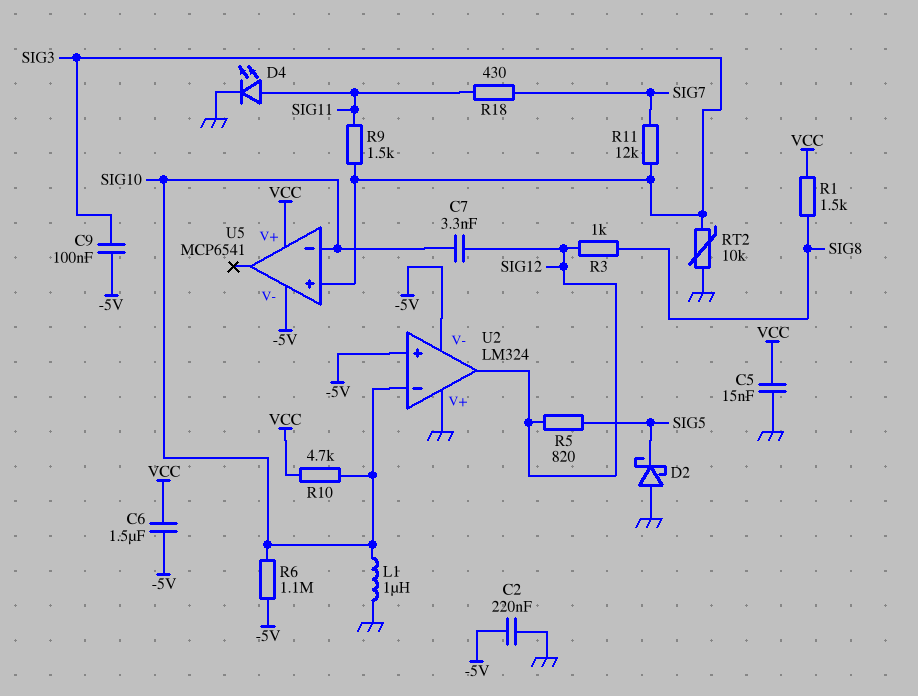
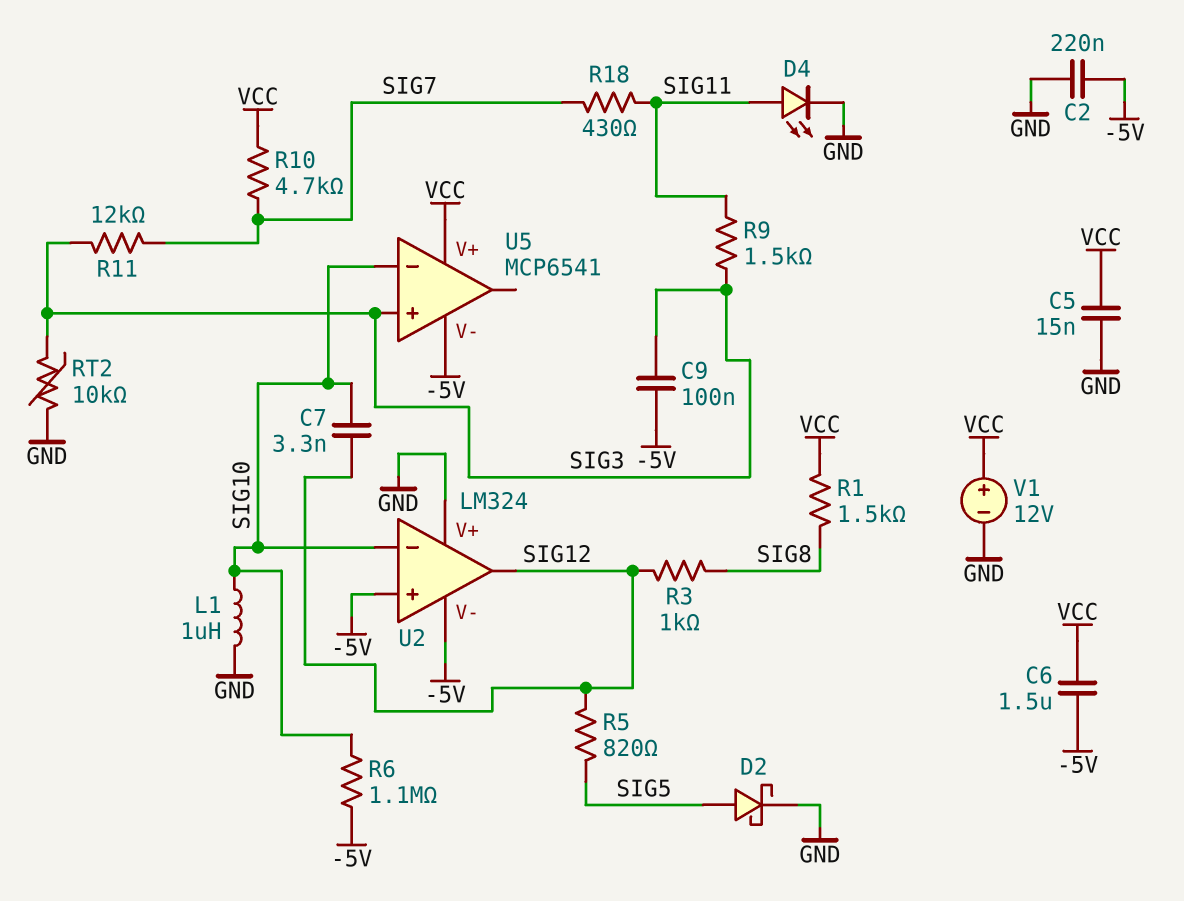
D2: schottky (A GND, K SIG5) -> schottky (A SIG5, K GND)
R10: 4.7k (SIG10, VCC) -> 4.7k (SIG7, VCC)
V1: none -> 12V (plus VCC, minus GND)

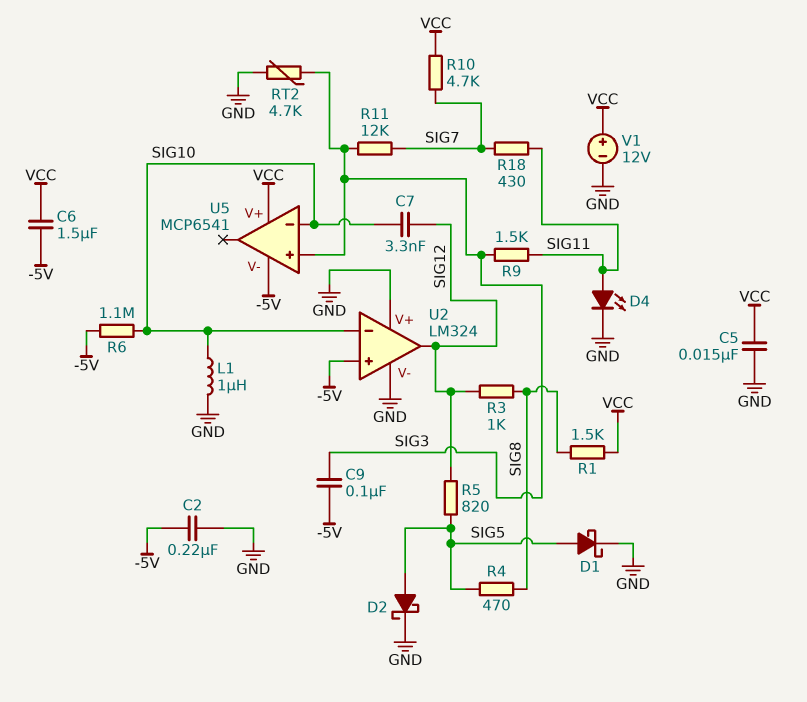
D1: none -> schottky (A SIG5, K GND)
R4: none -> 470 (SIG5, SIG8)
RT2: 10k (GND, SIG3) -> 4.7k (GND, SIG3)
U2 pin V-: -5V -> GND

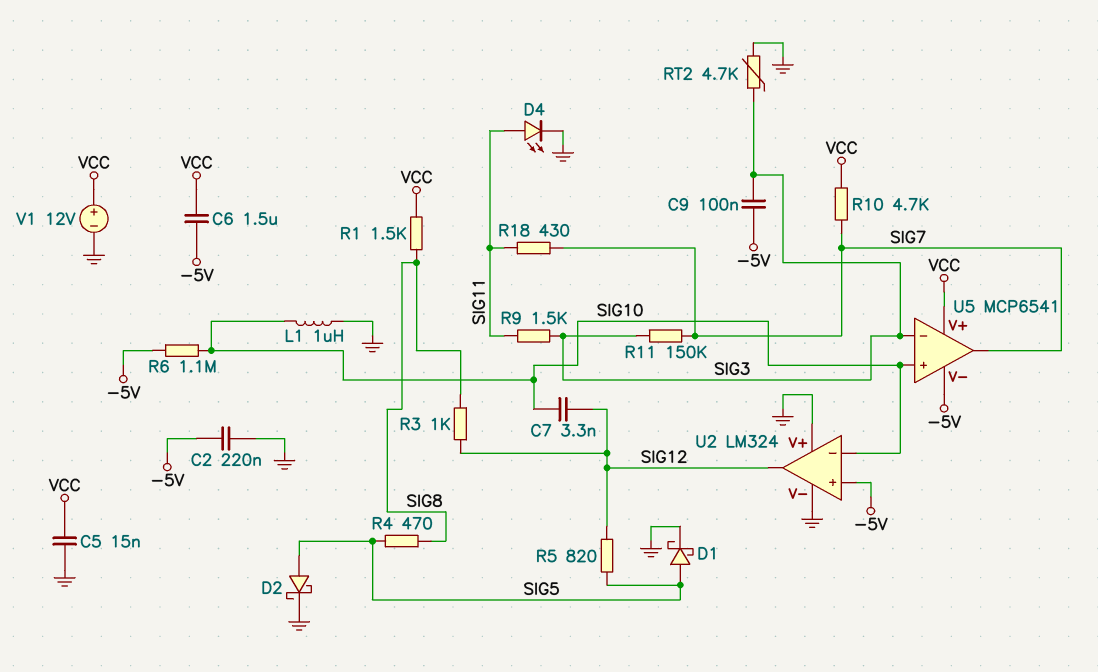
R11: 12k (SIG3, SIG7) -> 150k (SIG3, SIG7)
U5 pin in+: SIG3 -> SIG10
U5 pin in-: SIG10 -> SIG3
U5 pin out: none -> SIG7

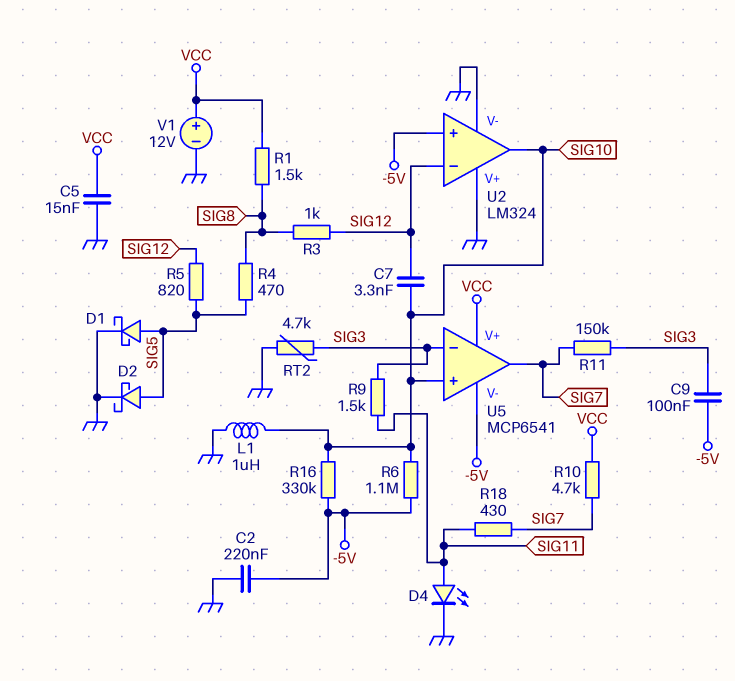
C6: 1.5uF (-5V, VCC) -> none
R16: none -> 330k (-5V, SIG10)
U2 pin in-: SIG10 -> SIG12
U2 pin out: SIG12 -> SIG10

